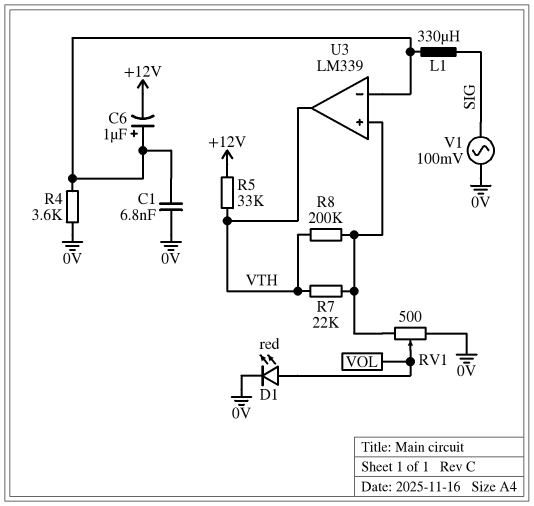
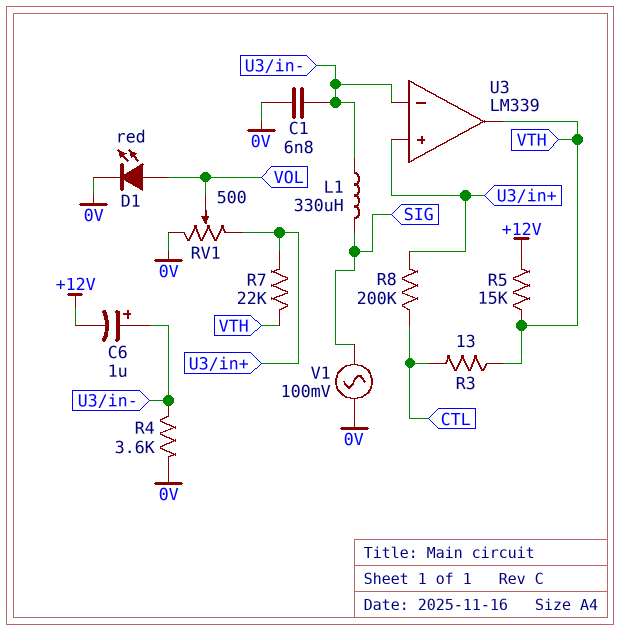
R3: none -> 13 (CTL, VTH)
R5: 33k (+12V, VTH) -> 15k (+12V, VTH)
R8: 200k (U3/in+, VTH) -> 200k (CTL, U3/in+)

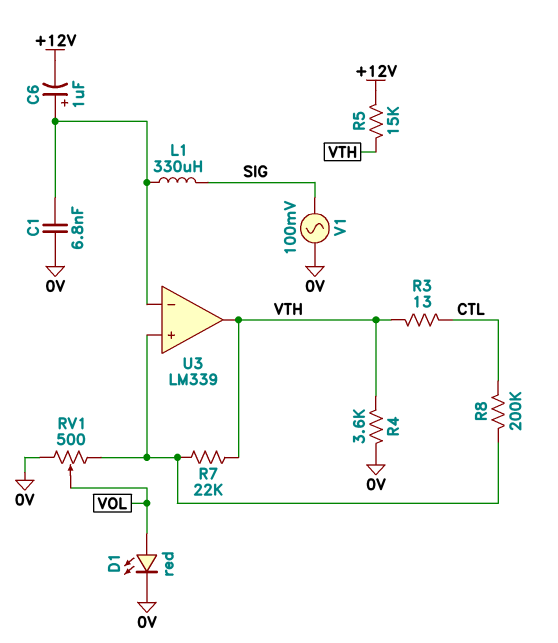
R4: 3.6k (0V, U3/in-) -> 3.6k (0V, VTH)

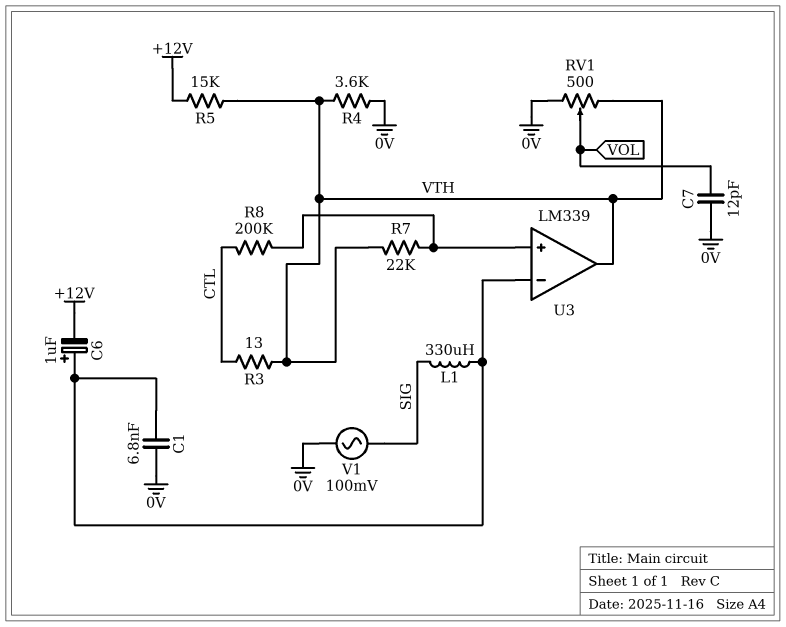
C7: none -> 12pF (0V, VOL)
D1: LED red (A VOL, K 0V) -> none
RV1: 500 (0V, U3/in+, wiper VOL) -> 500 (0V, VTH, wiper VOL)

